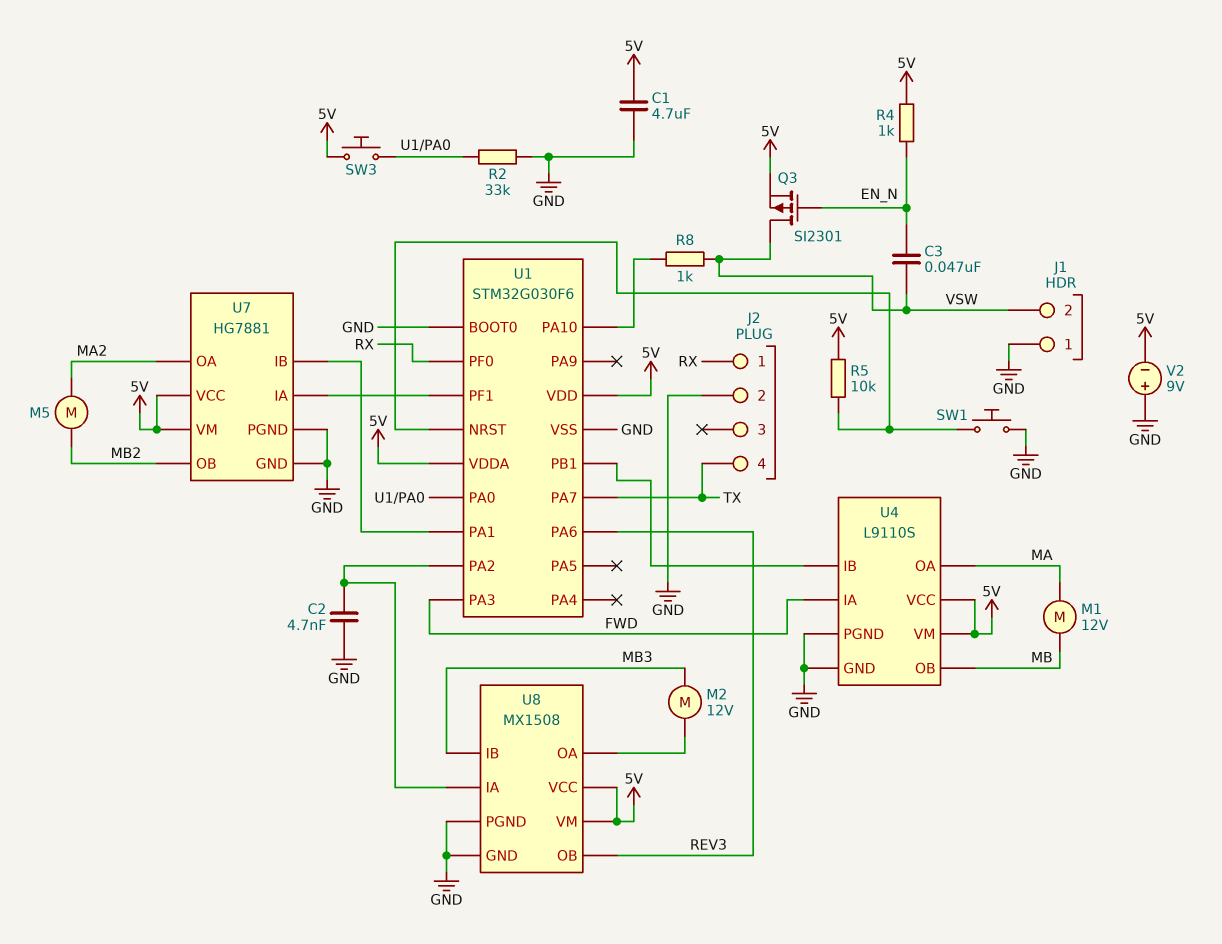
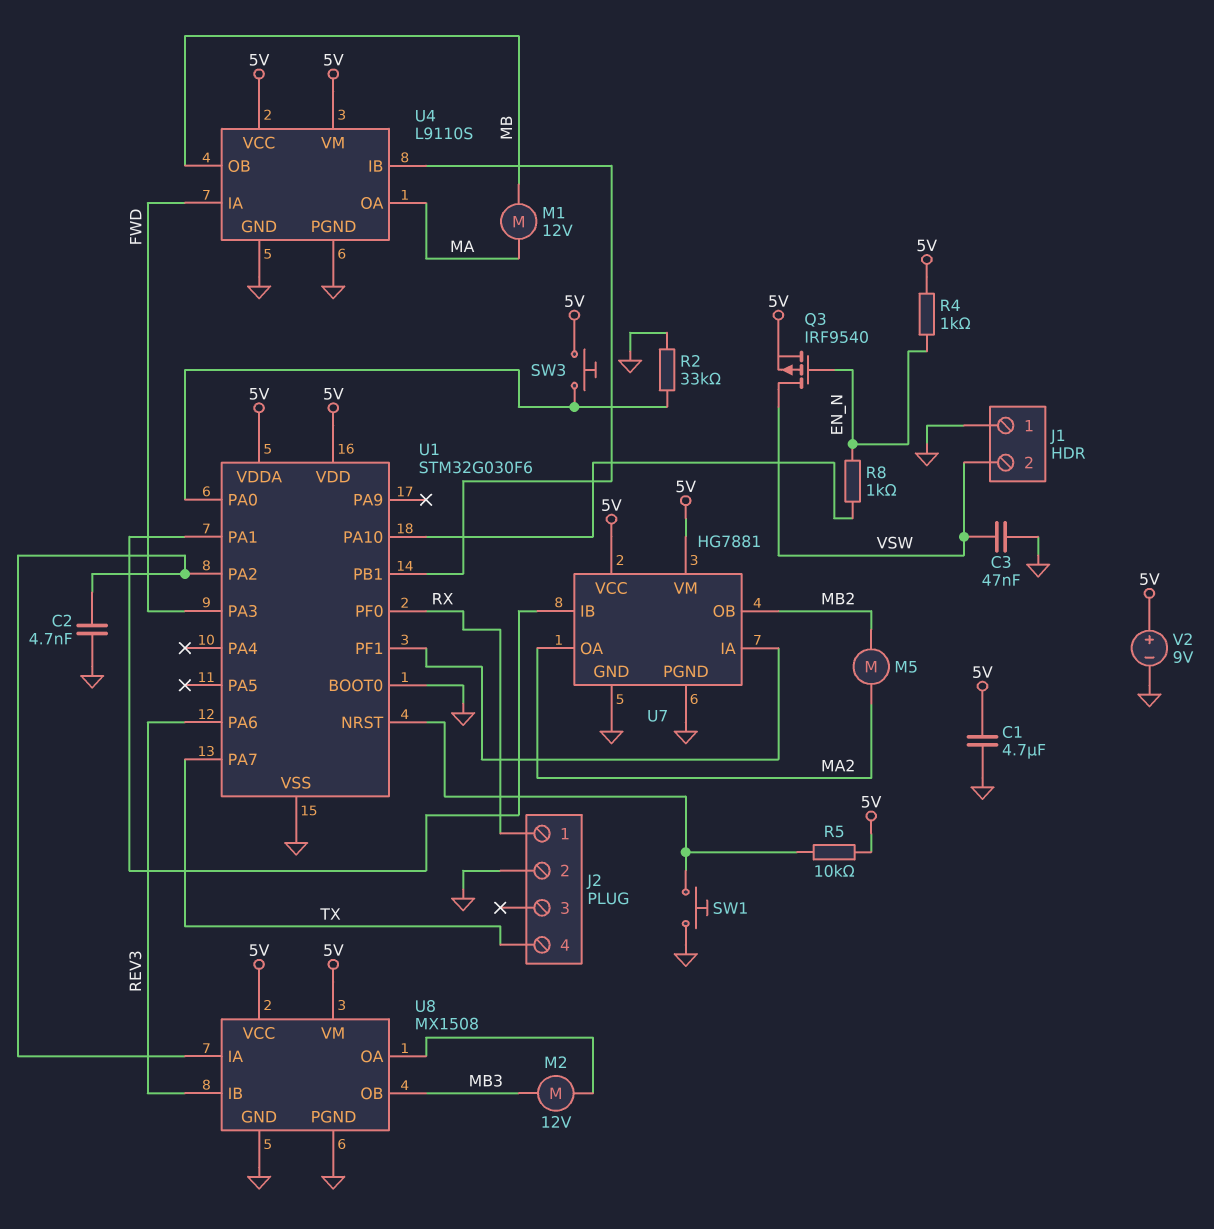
C3: 47nF (EN_N, VSW) -> 47nF (GND, VSW)
Q3: PMOS SI2301 (G EN_N, D VSW, S 5V) -> PMOS IRF9540 (G EN_N, D VSW, S 5V)
R8: 1k (U1/PA10, VSW) -> 1k (EN_N, U1/PA10)
U8 pin IB: MB3 -> REV3
U8 pin OB: REV3 -> MB3
V2: 9V (plus GND, minus 5V) -> 9V (plus 5V, minus GND)

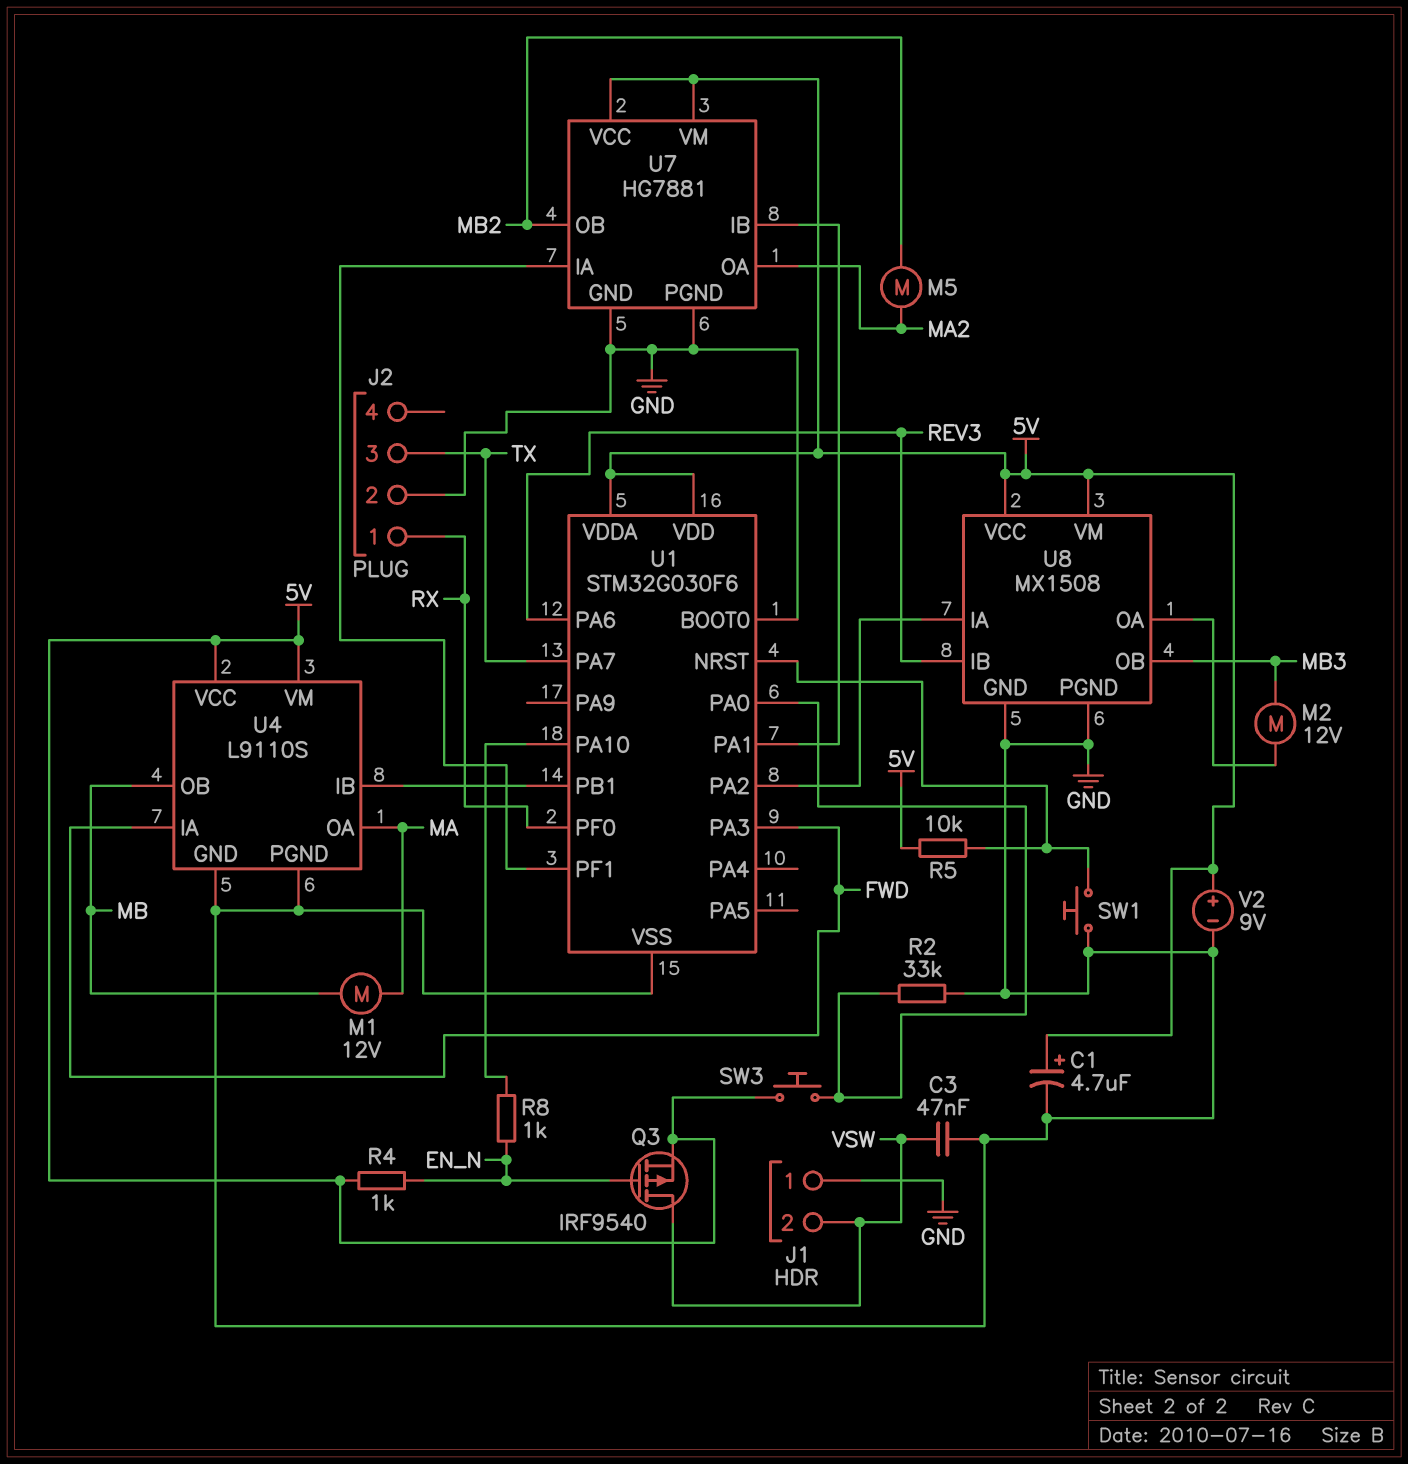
C1: 4.7uF (5V, GND) -> 4.7uF (plus 5V, minus GND)
C2: 4.7nF (GND, U1/PA2) -> none
J2 pin 3: none -> TX
J2 pin 4: TX -> none

